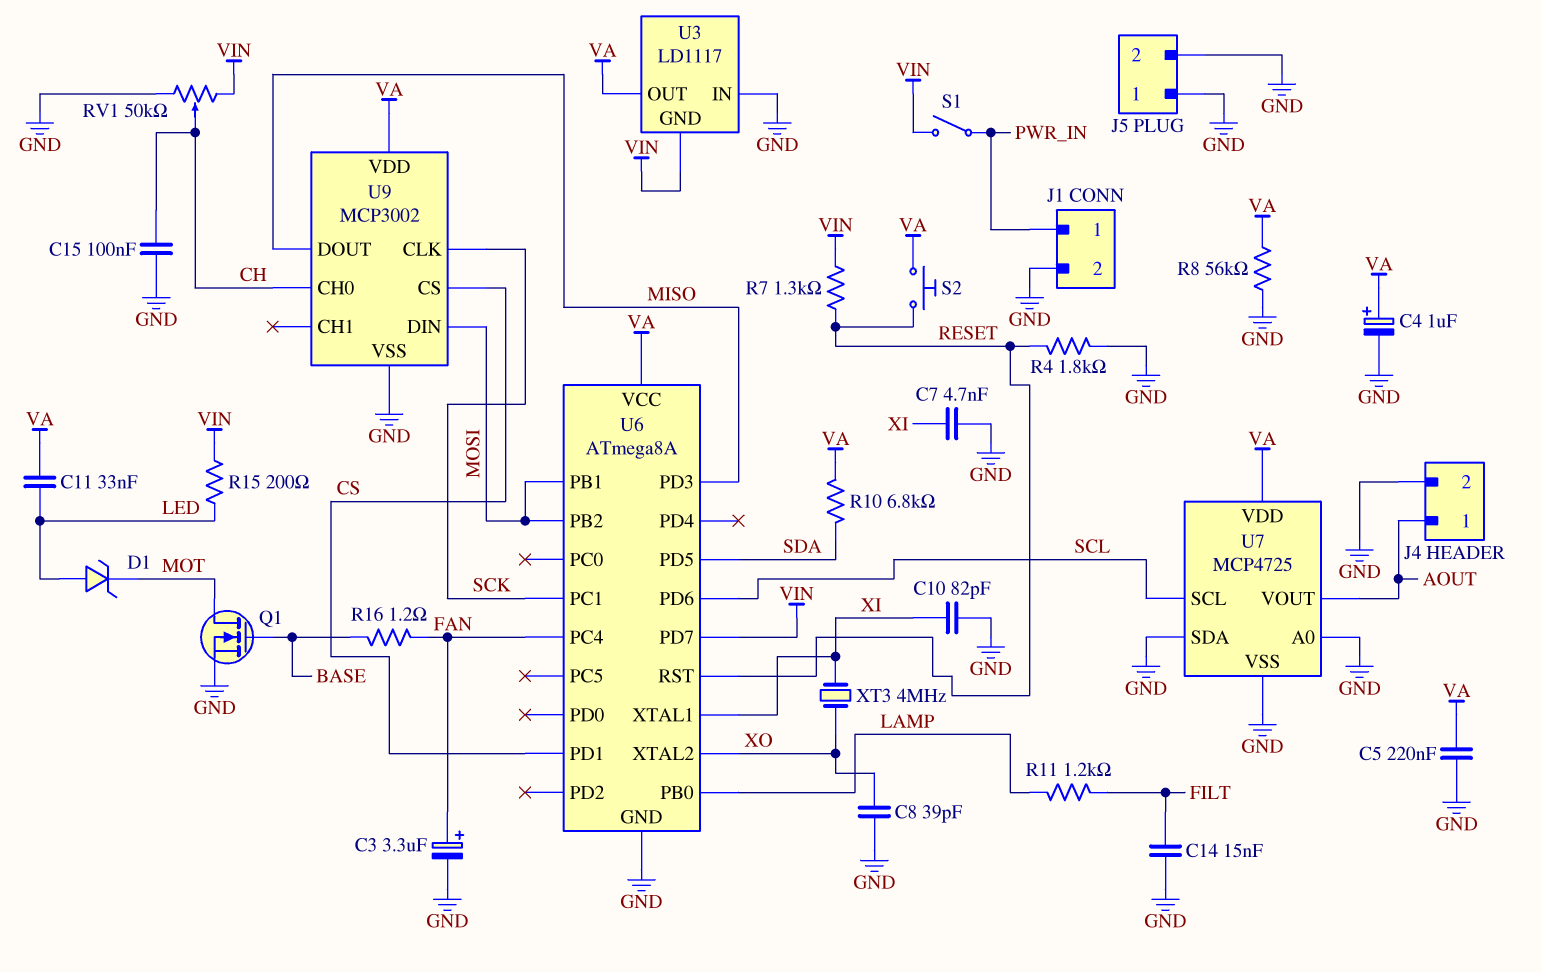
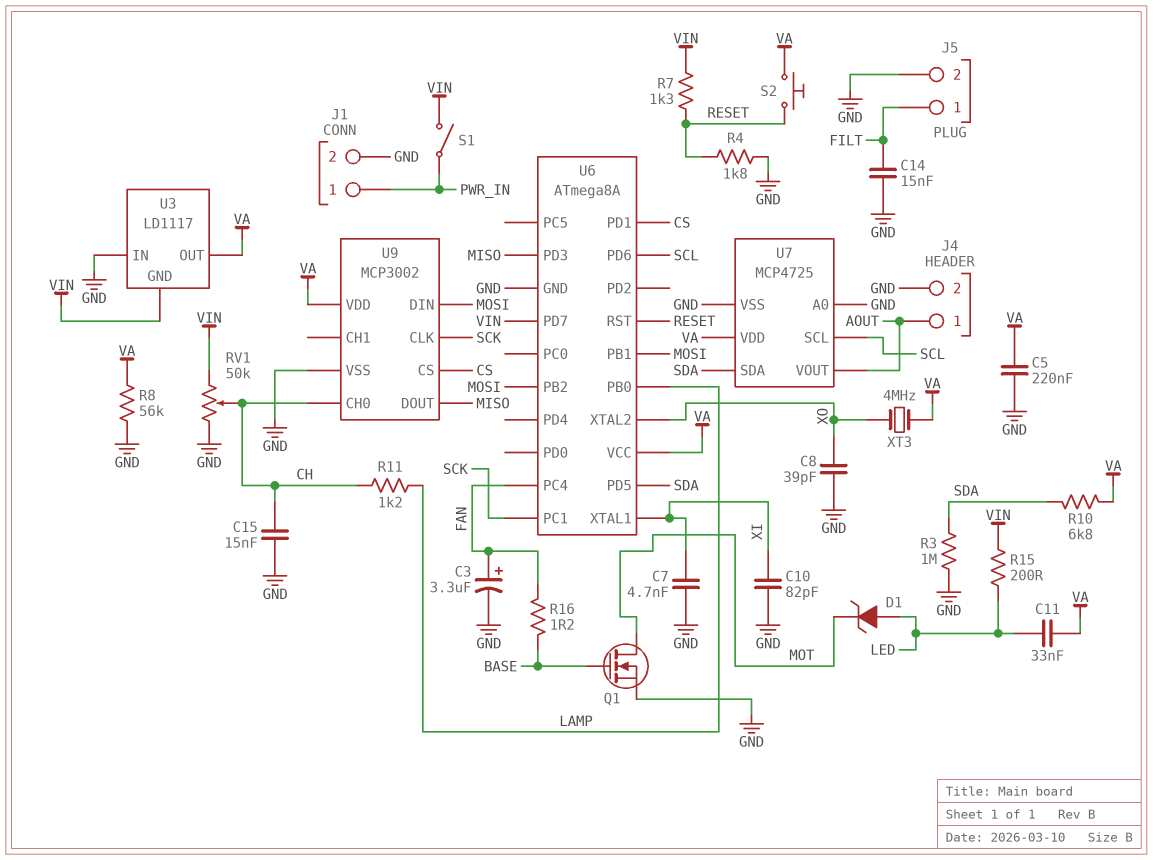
C4: 1uF (plus VA, minus GND) -> none
C15: 100nF (CH, GND) -> 15nF (CH, GND)
J5 pin 1: GND -> FILT
R3: none -> 1M (GND, SDA)
R11: 1.2k (FILT, LAMP) -> 1.2k (CH, LAMP)
U7 pin SDA: GND -> SDA
XT3: 4MHz (XI, XO) -> 4MHz (VA, XO)

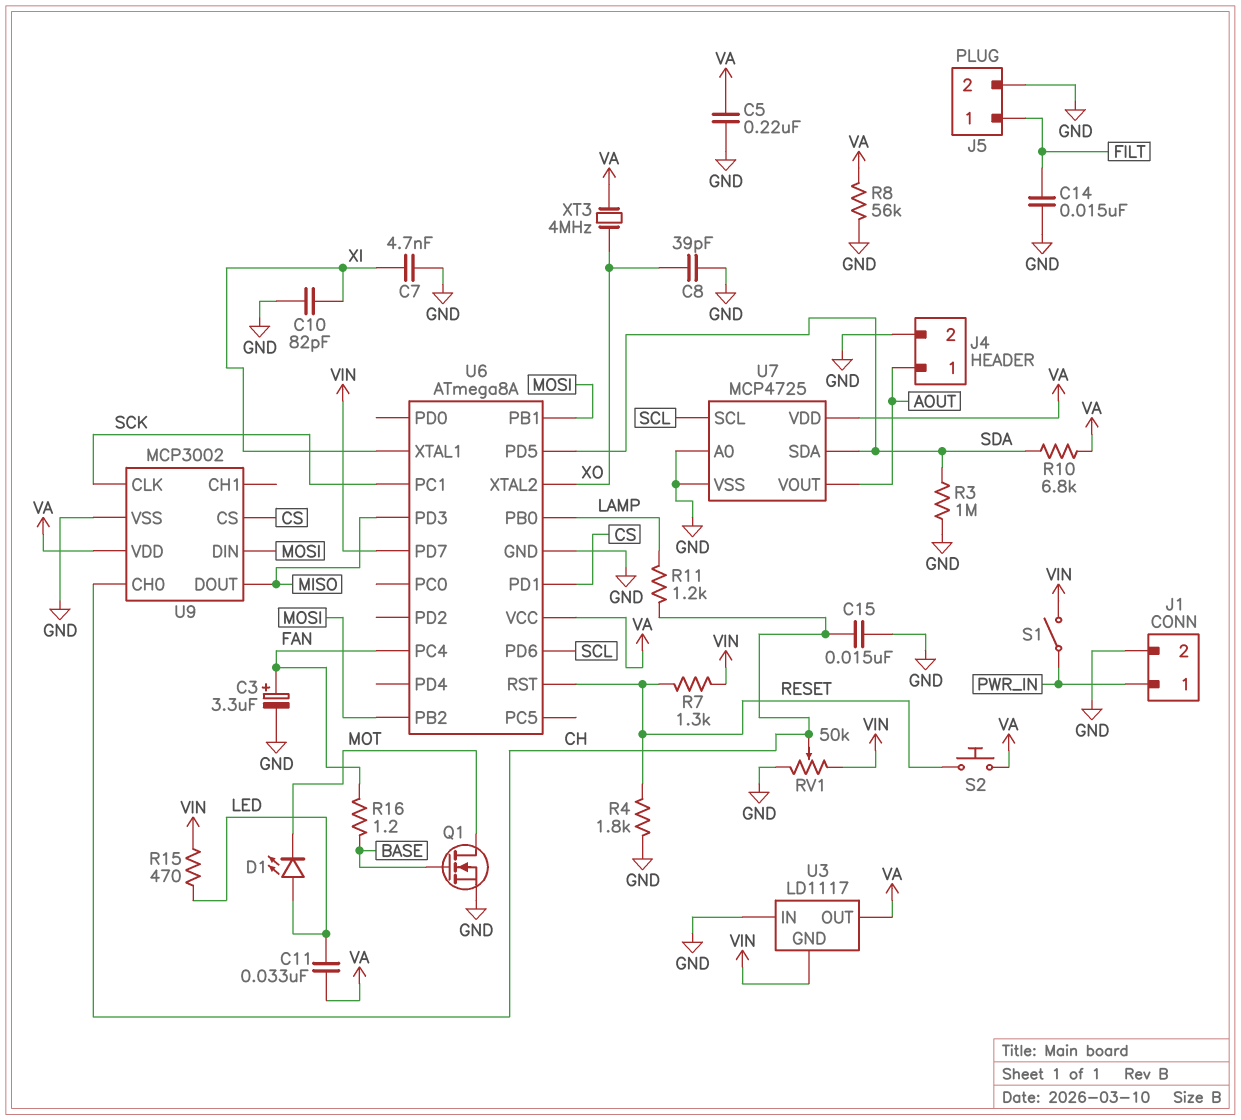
D1: zener (A LED, K MOT) -> LED (A LED, K MOT)
R15: 200 (LED, VIN) -> 470 (LED, VIN)

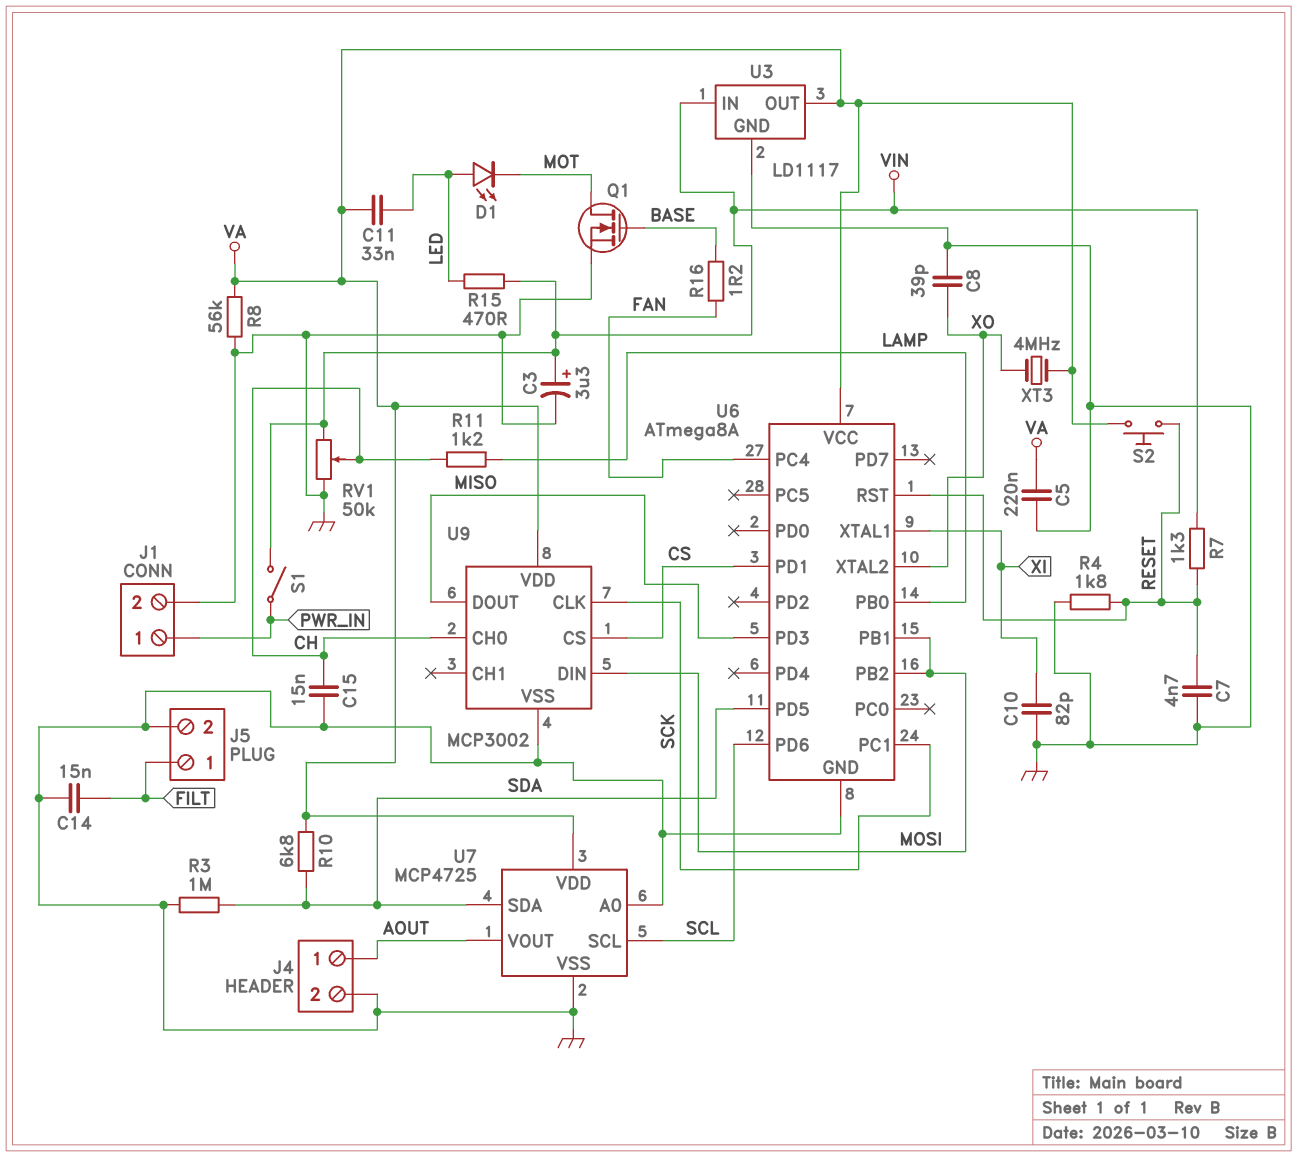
C3: 3.3uF (plus FAN, minus GND) -> 3.3uF (plus VIN, minus GND)
C7: 4.7nF (GND, XI) -> 4.7nF (GND, RESET)
U3 pin GND: VIN -> GND
U3 pin IN: GND -> VIN
U6 pin PD7: VIN -> none

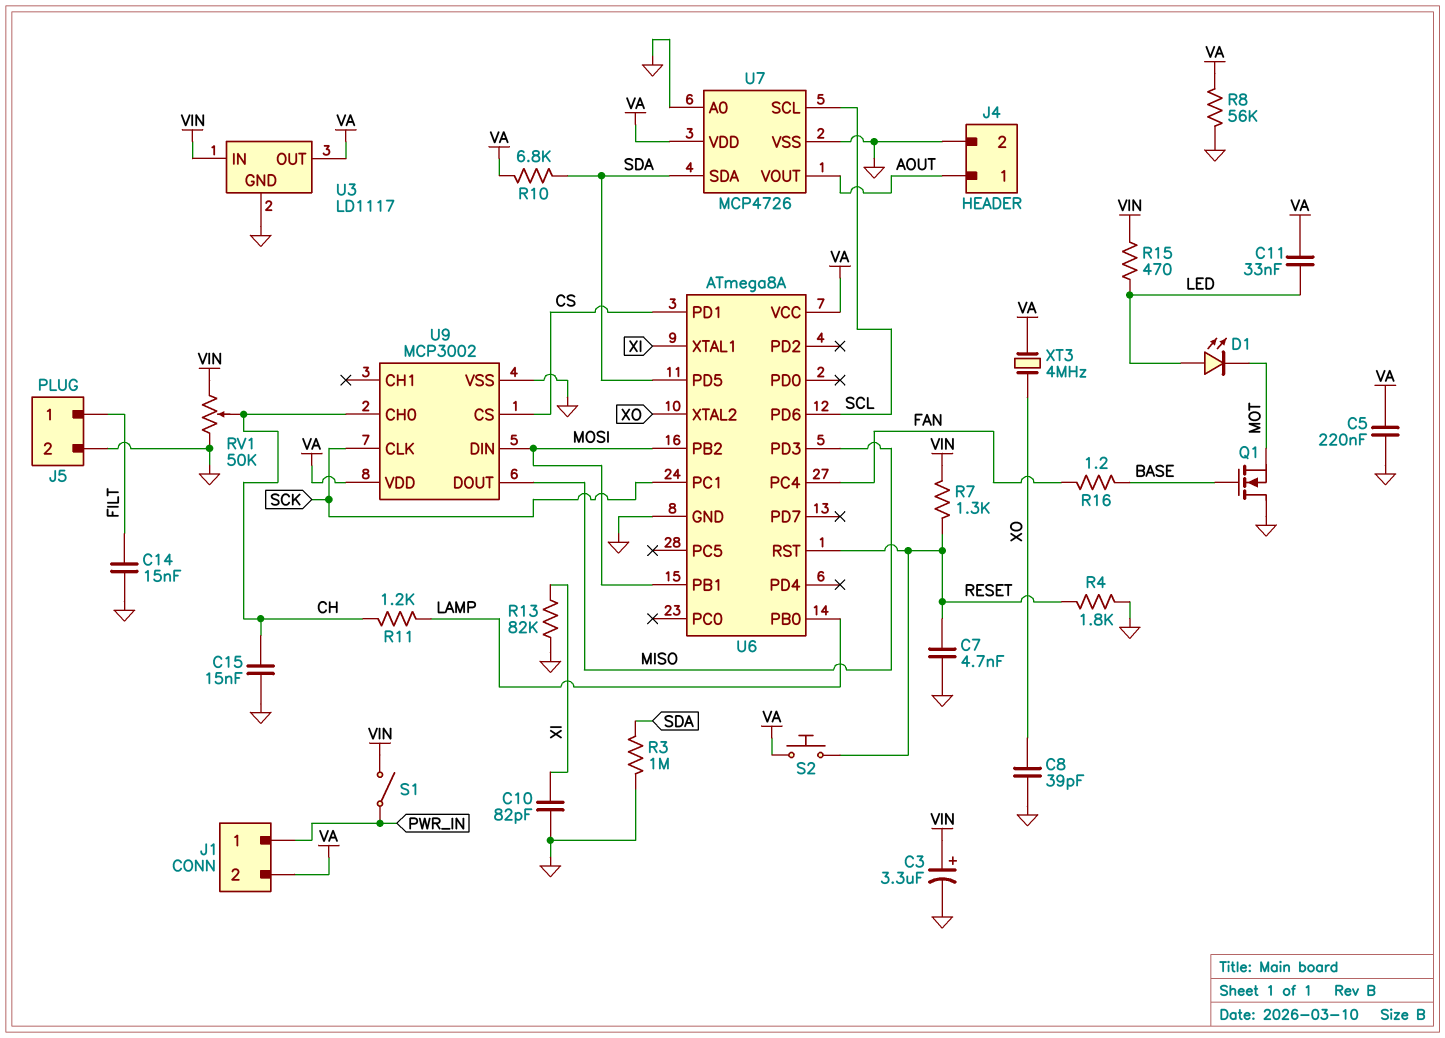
J1 pin 2: GND -> VA
Q1: NMOS (G BASE, D MOT, S GND) -> NMOS (G BASE, D GND, S MOT)
R13: none -> 82k (GND, XI)
U7: MCP4725 -> MCP4726

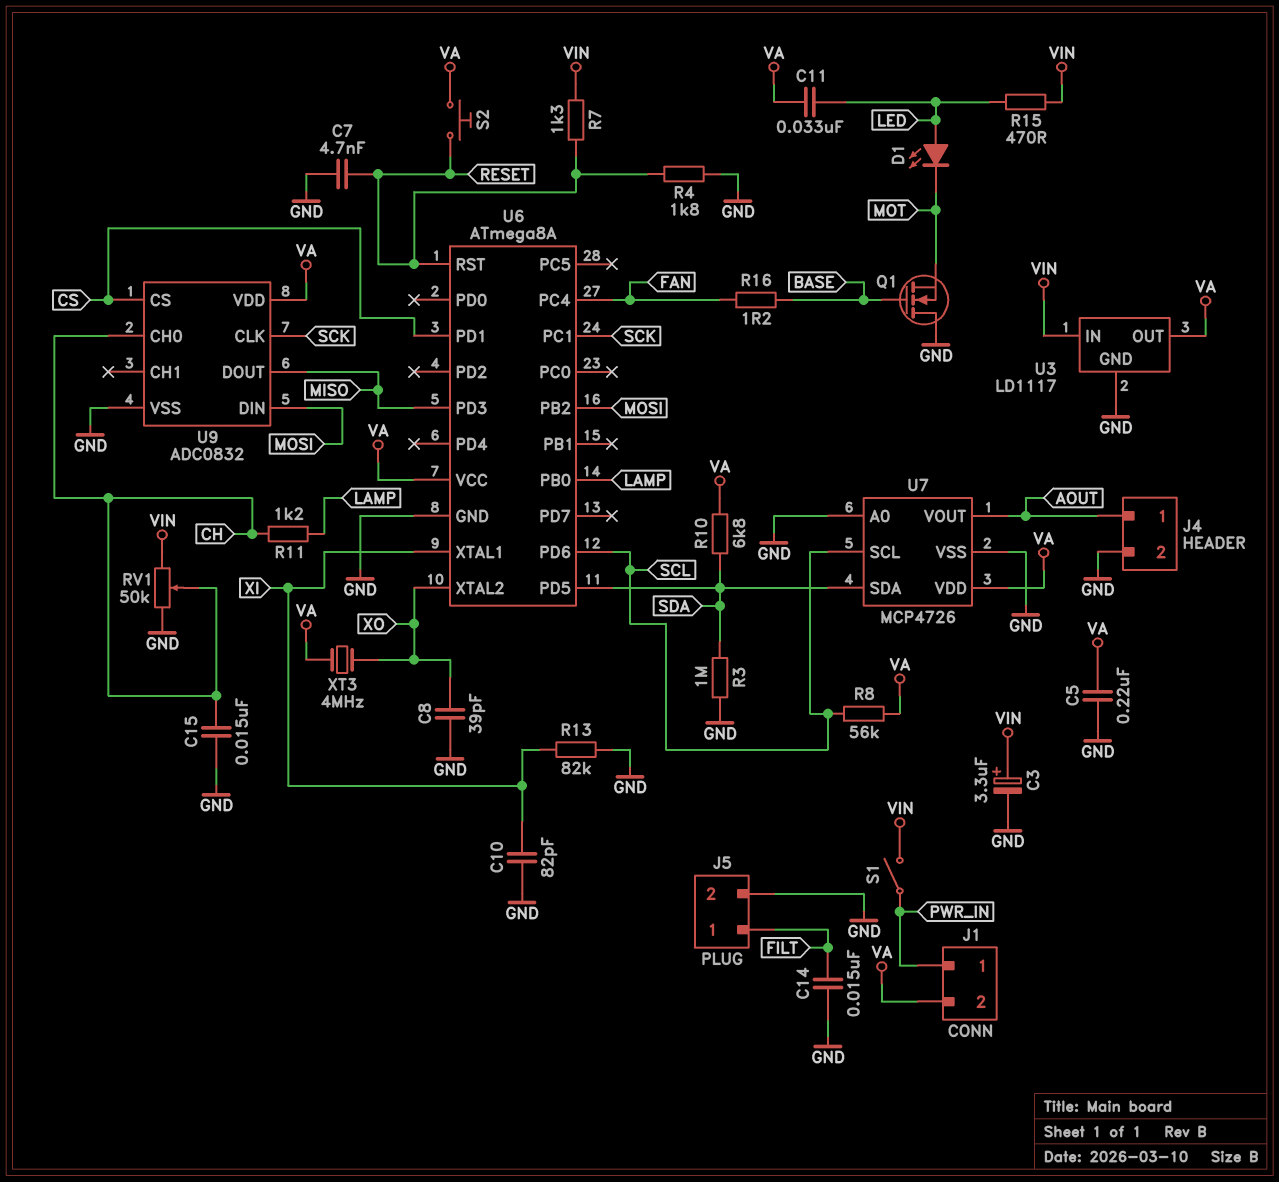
R8: 56k (GND, VA) -> 56k (SCL, VA)
U6 pin PB1: MOSI -> none
U9: MCP3002 -> ADC0832

